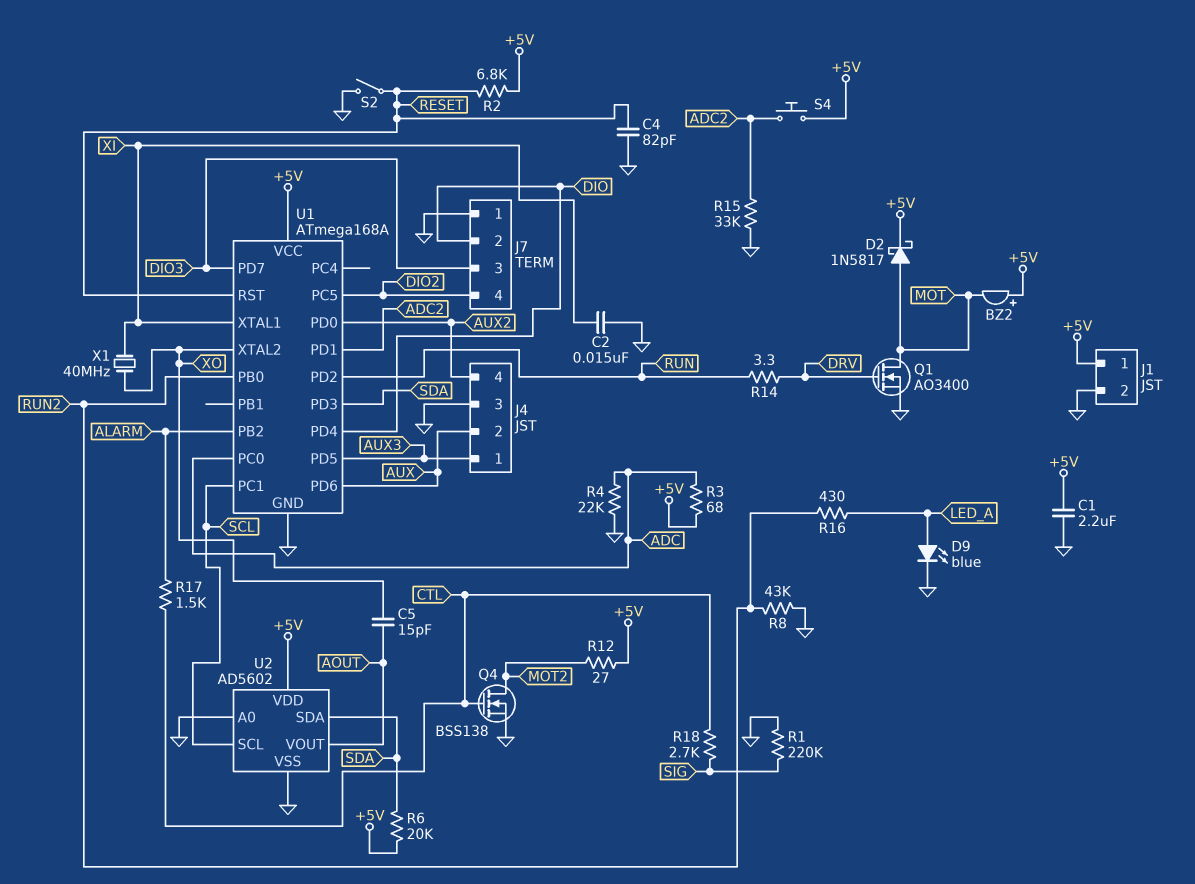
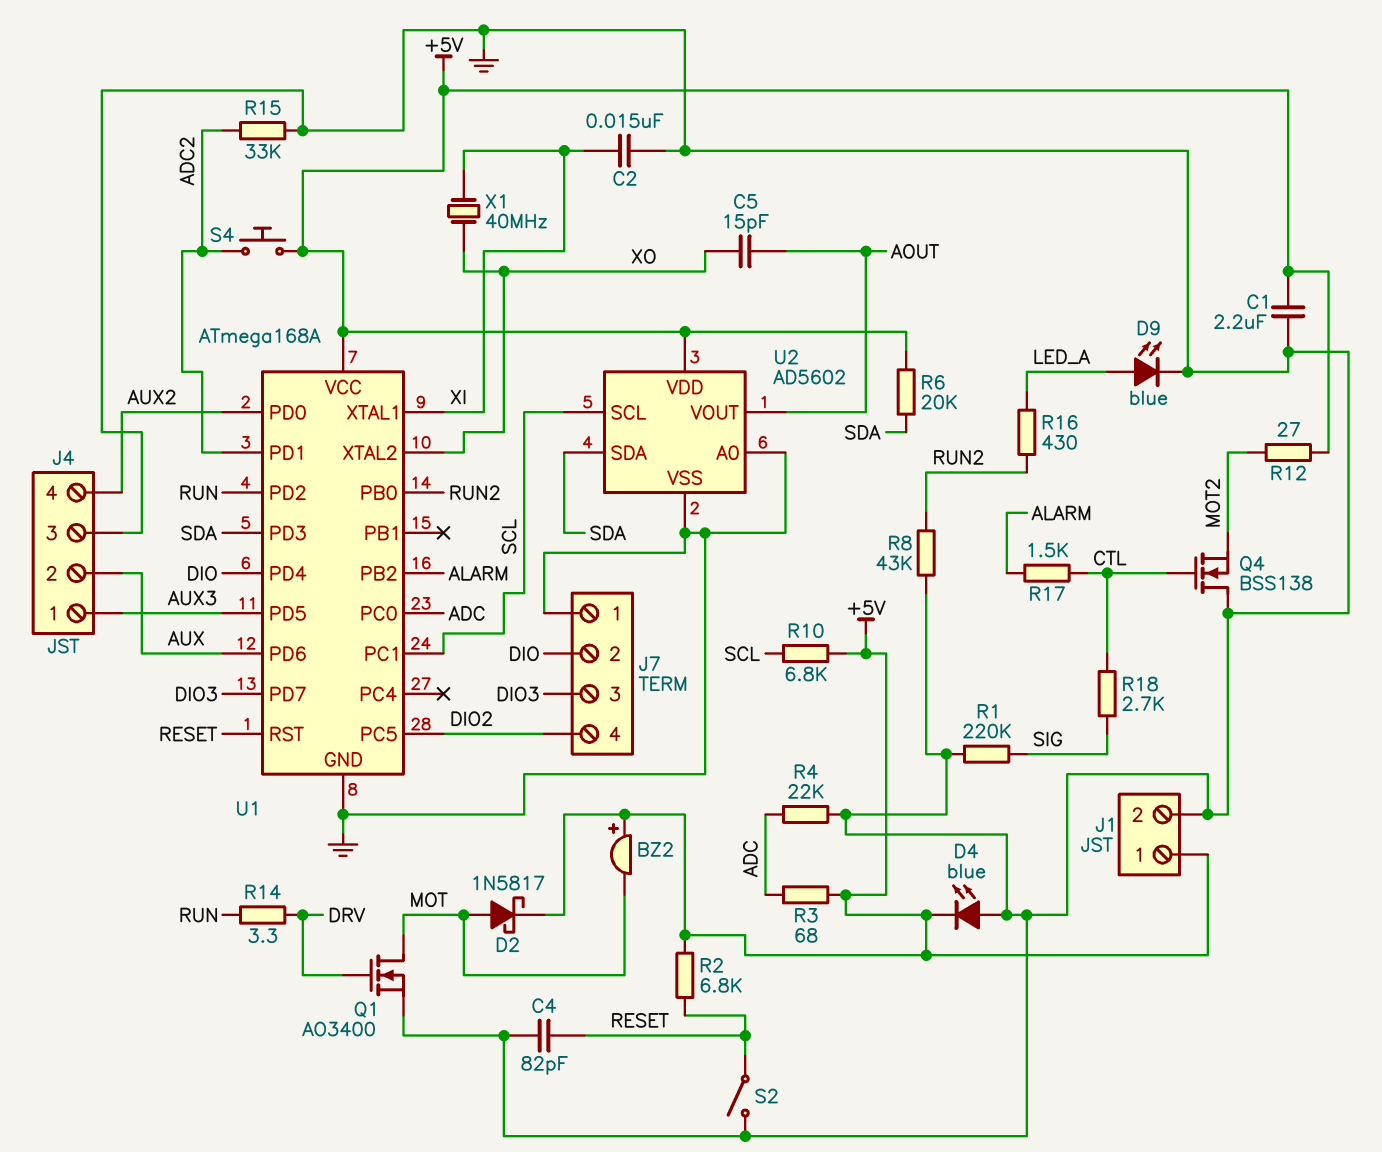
D4: none -> LED blue (A GND, K +5V)
Q4: NMOS BSS138 (G CTL, D MOT2, S GND) -> NMOS BSS138 (G CTL, D GND, S MOT2)
R10: none -> 6.8k (+5V, SCL)

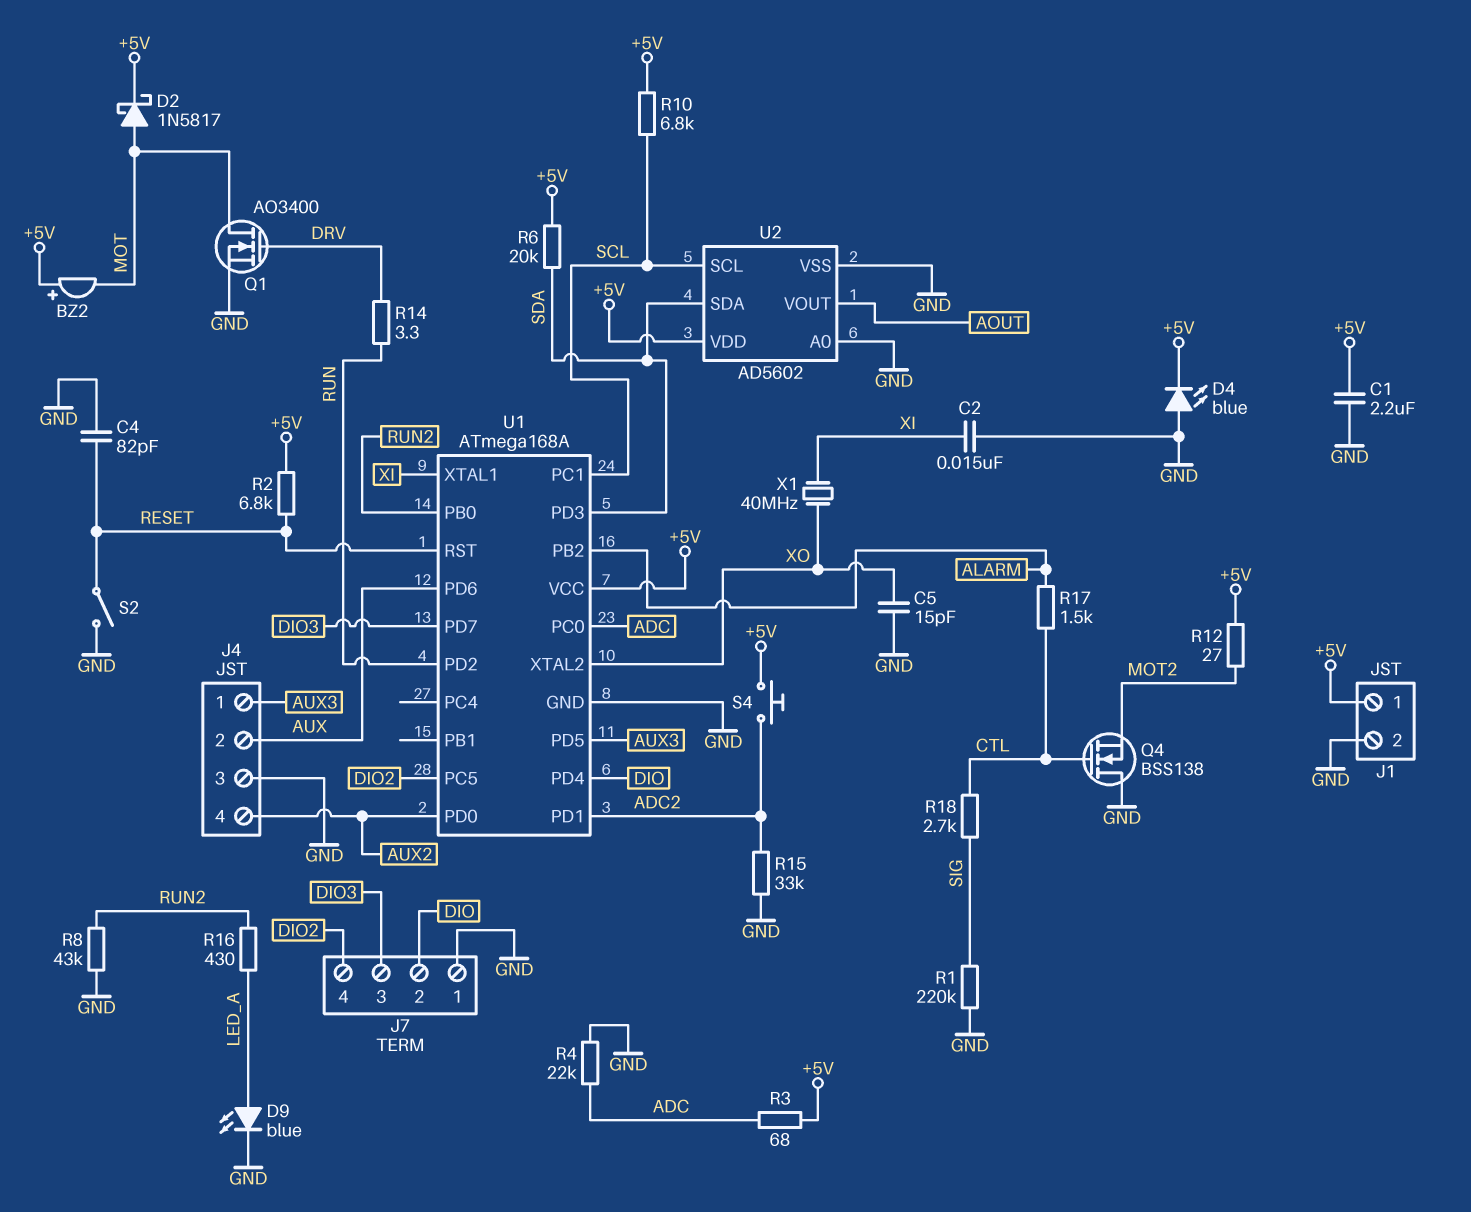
C5: 15pF (AOUT, XO) -> 15pF (GND, XO)

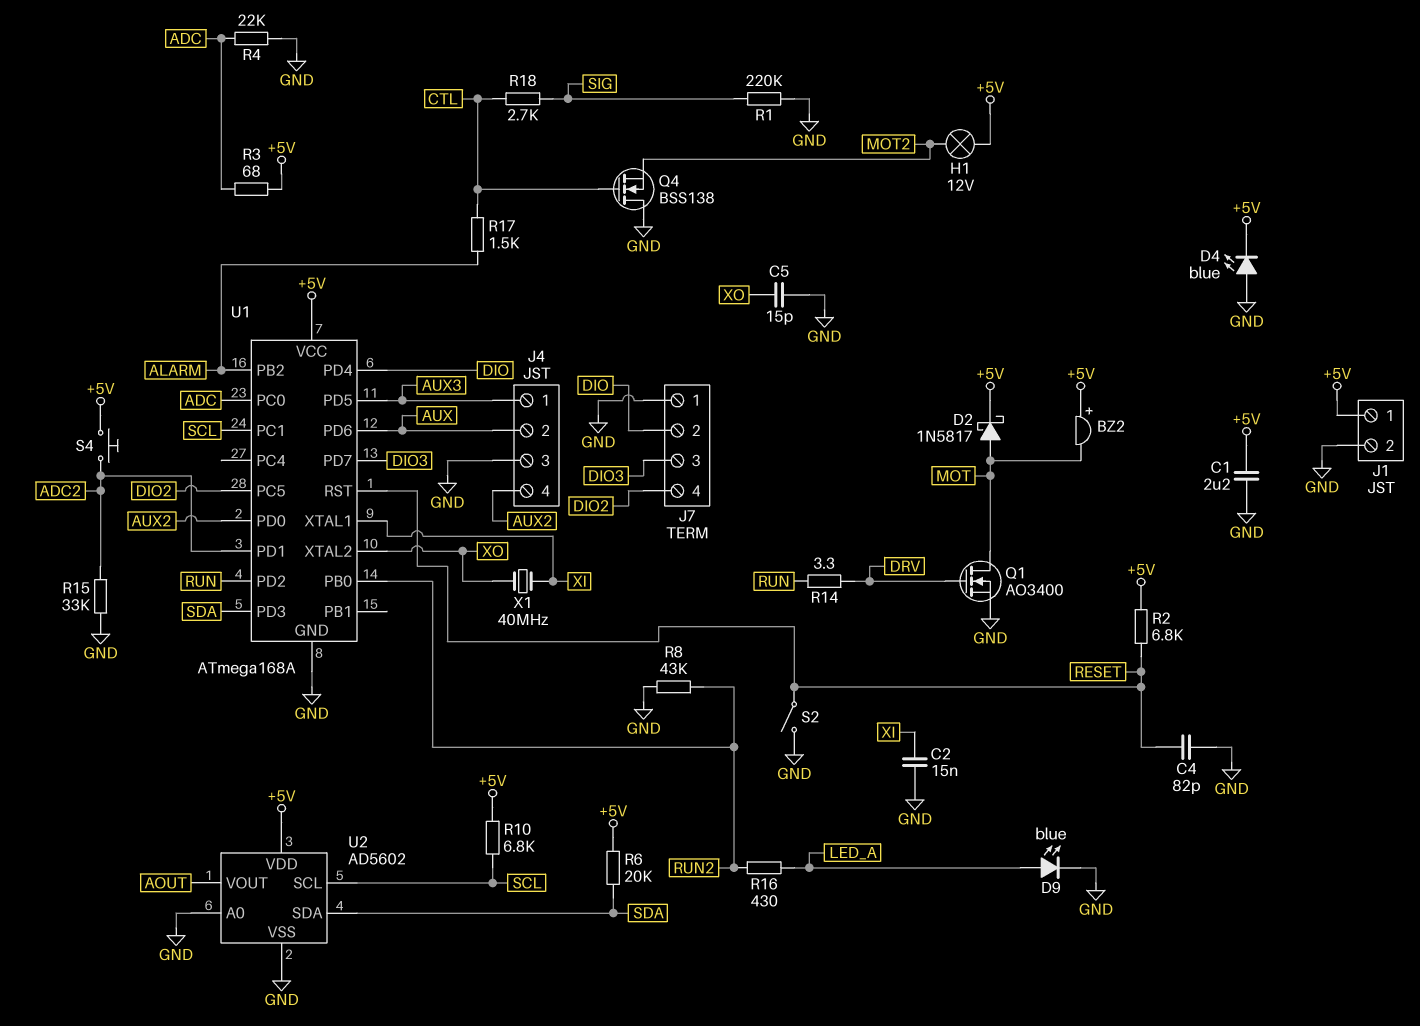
H1: none -> lamp 12V (+5V, MOT2)
R12: 27 (+5V, MOT2) -> none

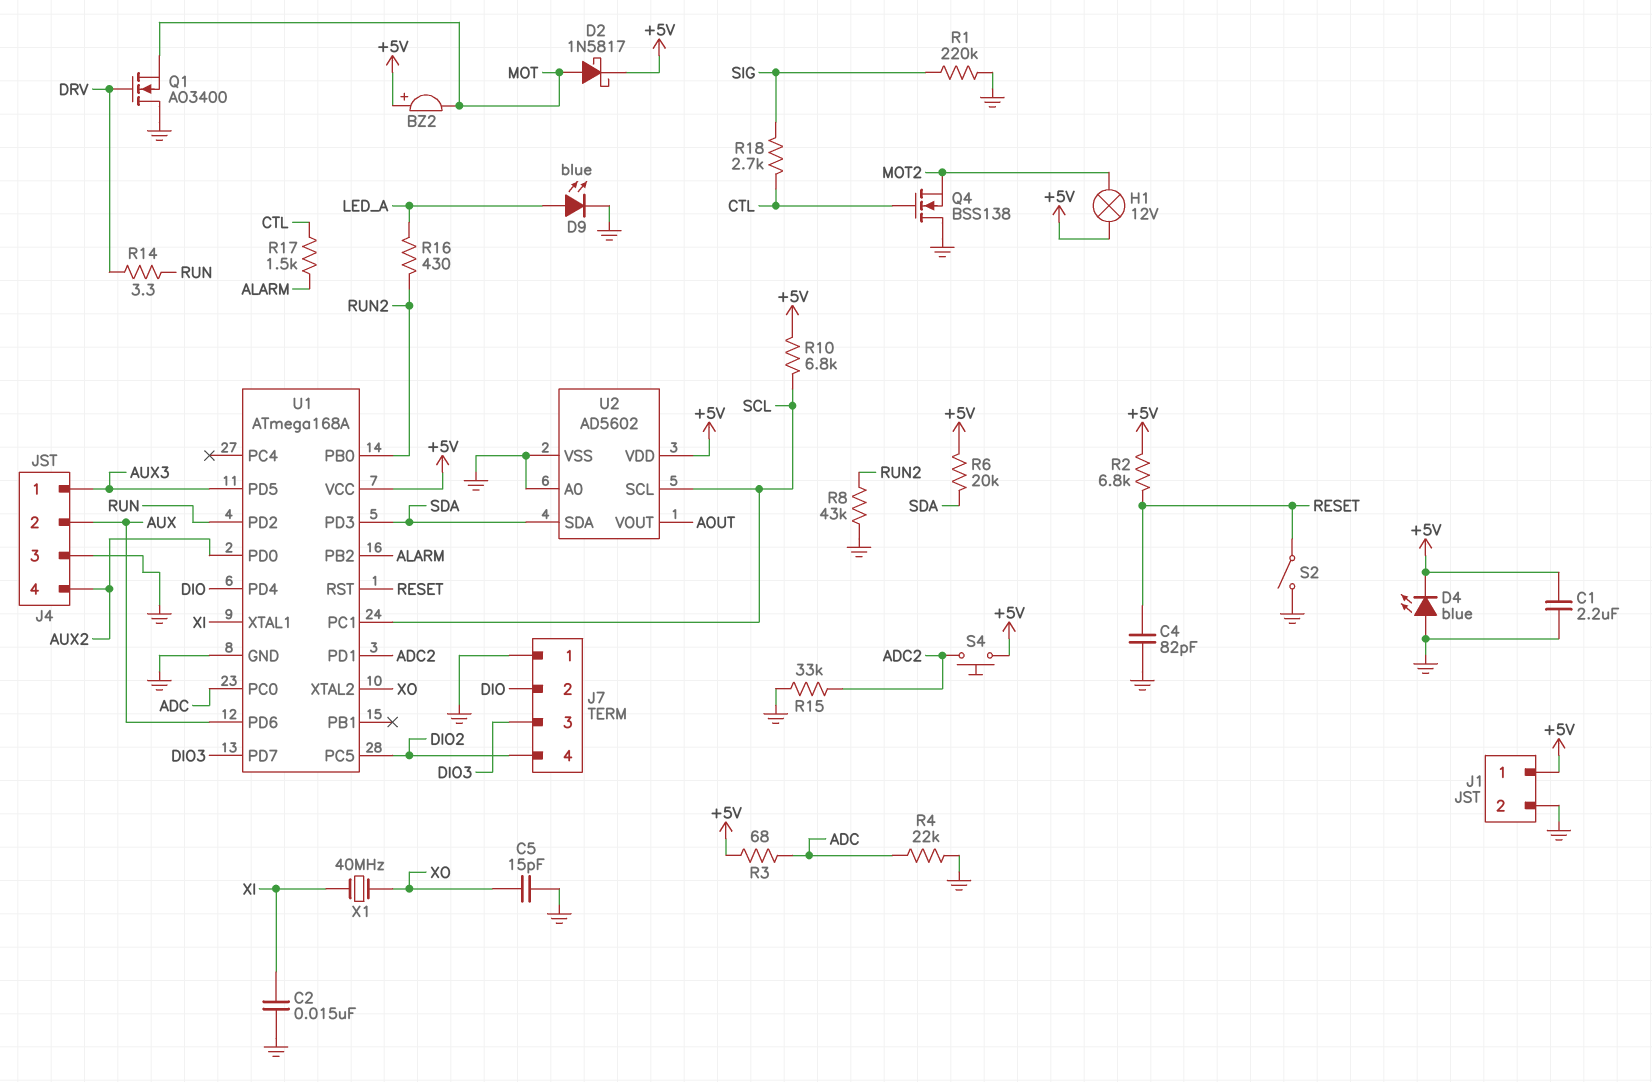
Q1: NMOS AO3400 (G DRV, D MOT, S GND) -> NMOS AO3400 (G DRV, D GND, S MOT)

